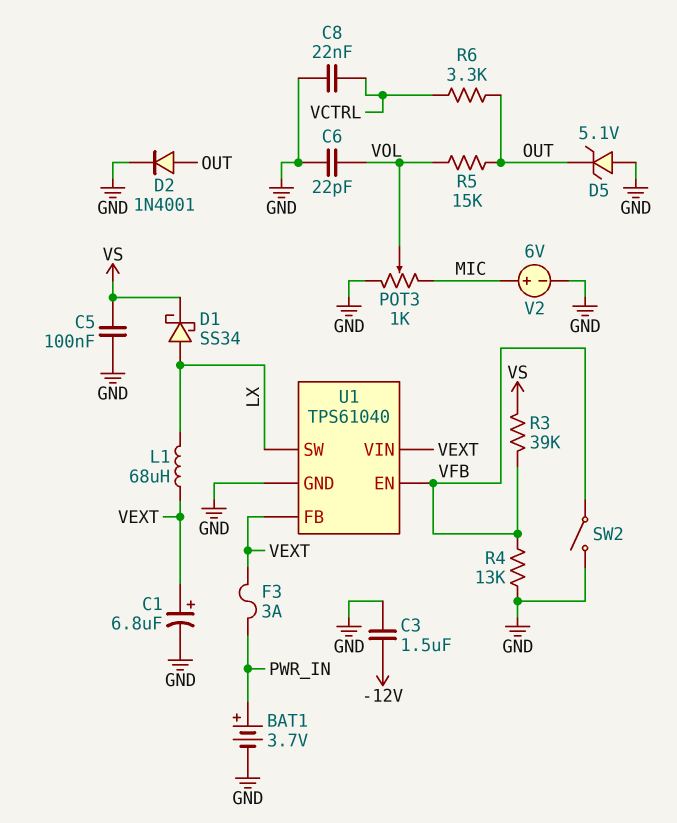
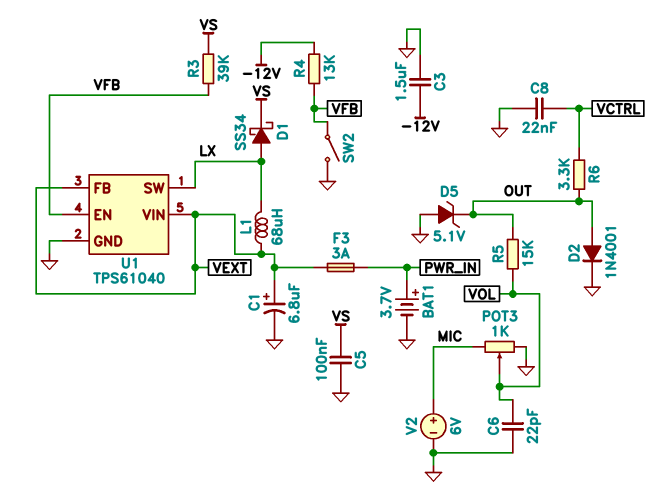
R4: 13k (GND, VFB) -> 13k (-12V, VFB)

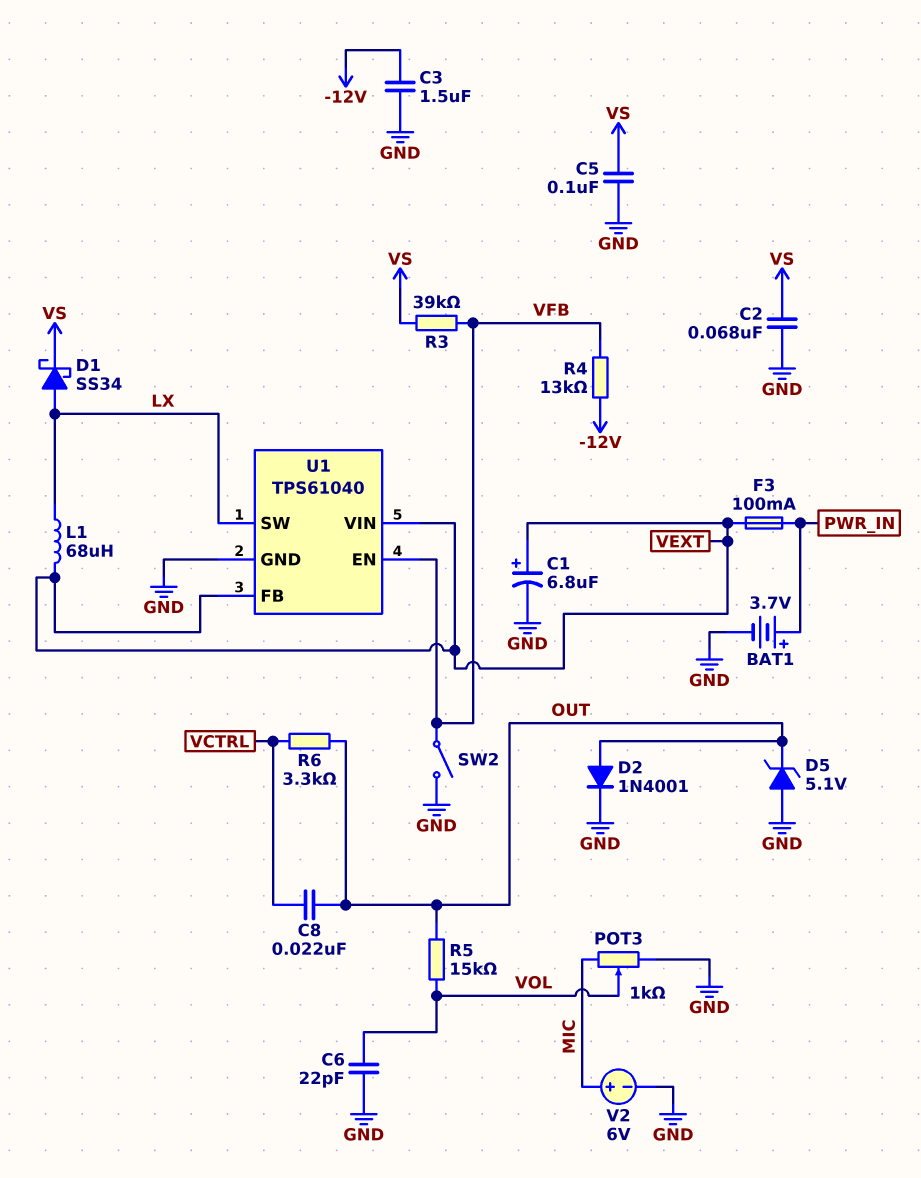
C2: none -> 68nF (GND, VS)
C8: 22nF (GND, VCTRL) -> 22nF (OUT, VCTRL)
F3: 3A (PWR_IN, VEXT) -> 100mA (PWR_IN, VEXT)

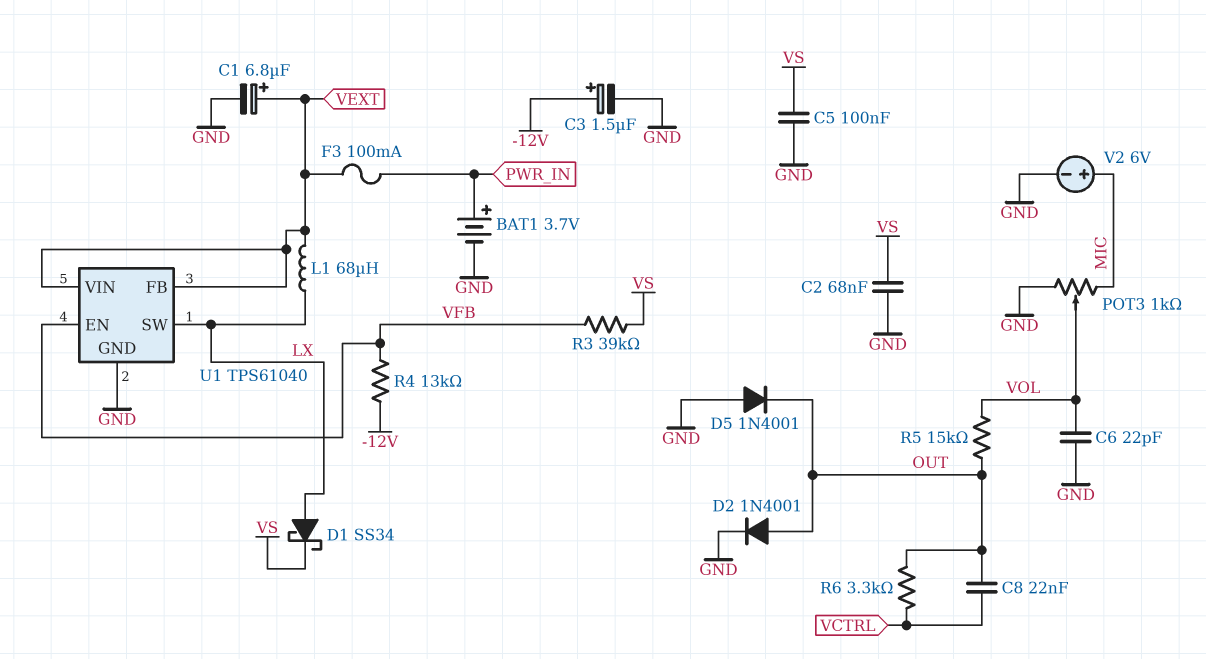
C3: 1.5uF (-12V, GND) -> 1.5uF (plus -12V, minus GND)
D5: zener 5.1V (A GND, K OUT) -> diode 1N4001 (A GND, K OUT)
SW2: switch (GND, VFB) -> none

